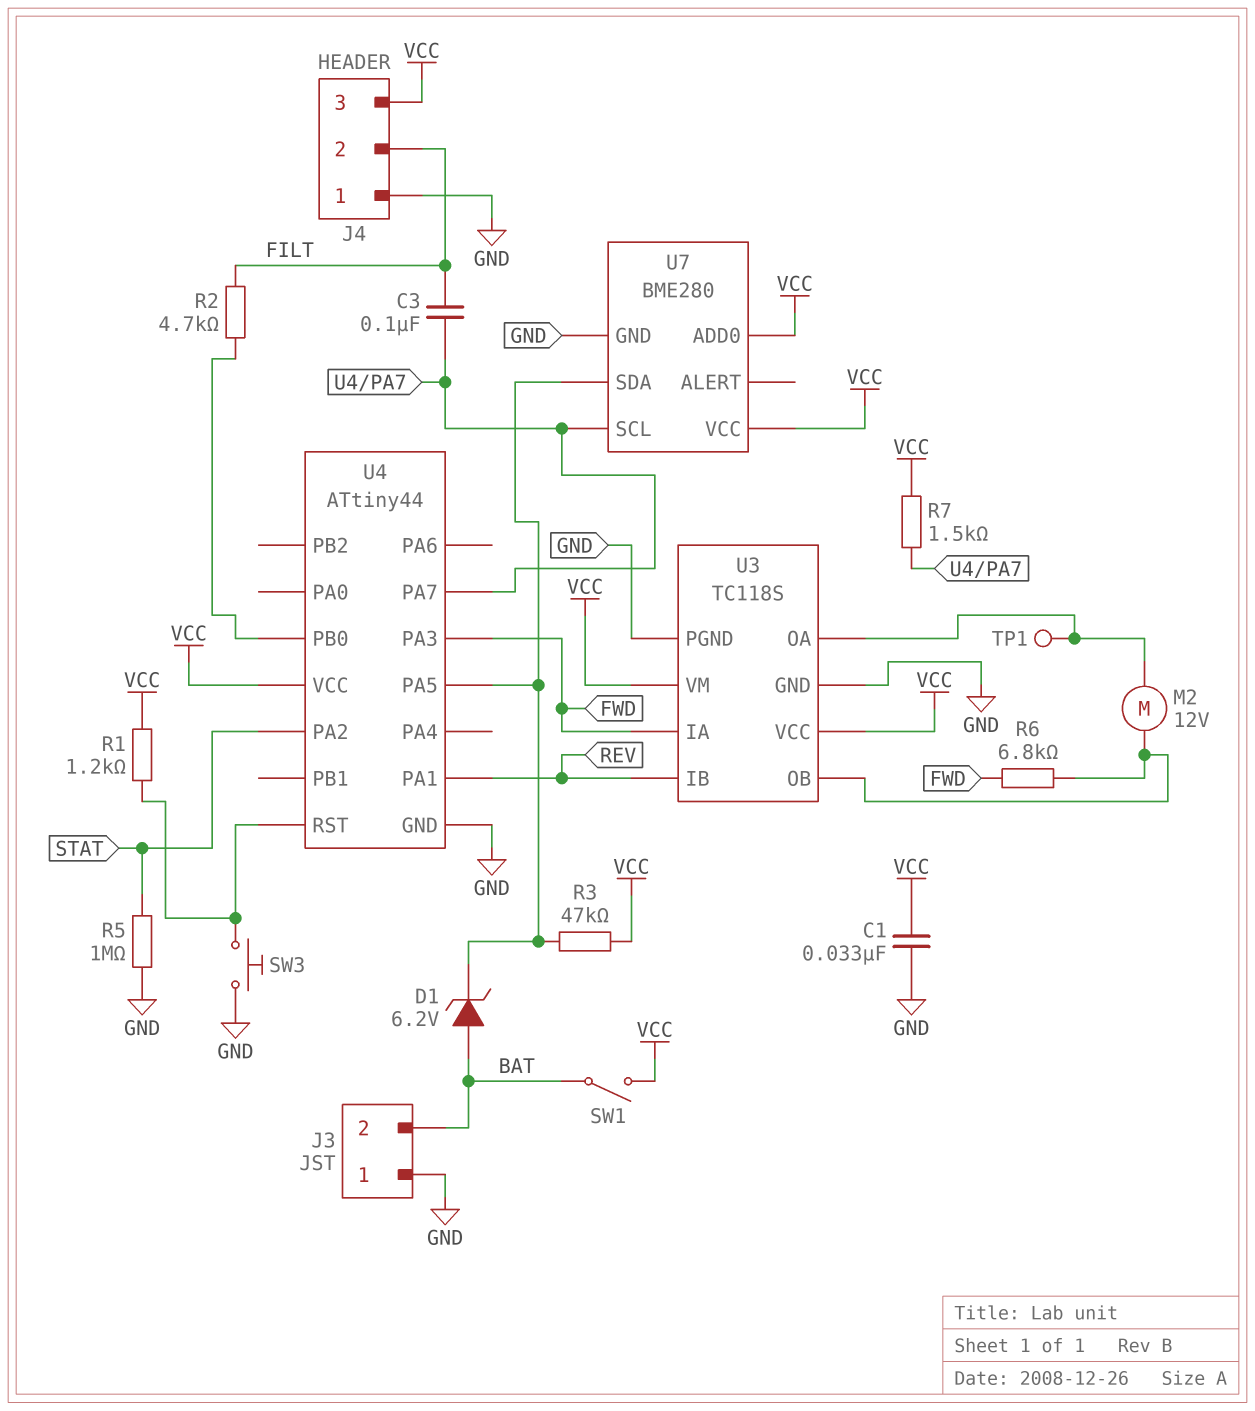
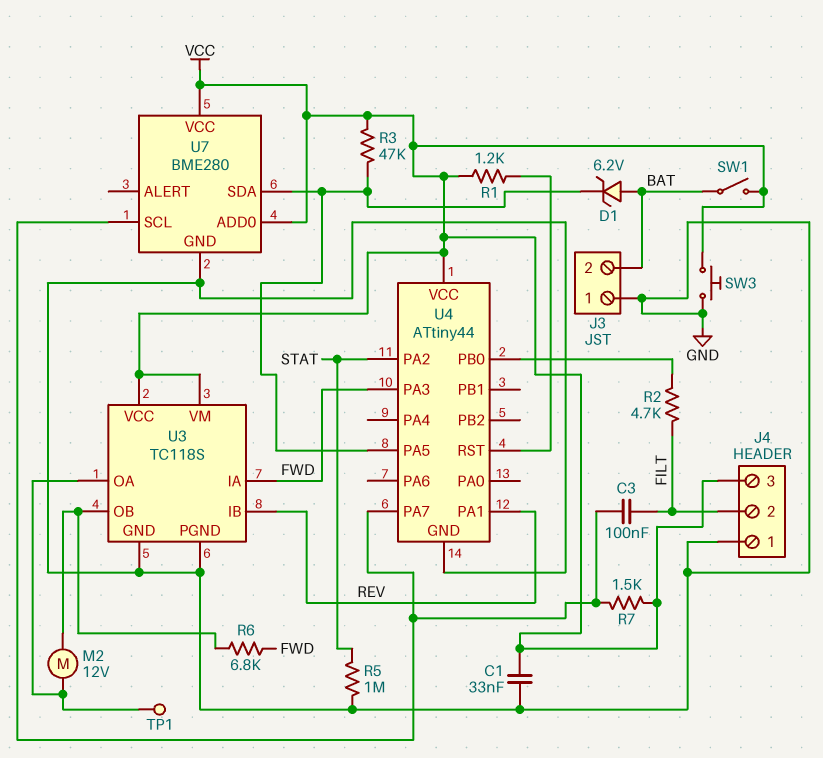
SW3: button (GND, U4/RST) -> button (GND, VCC)

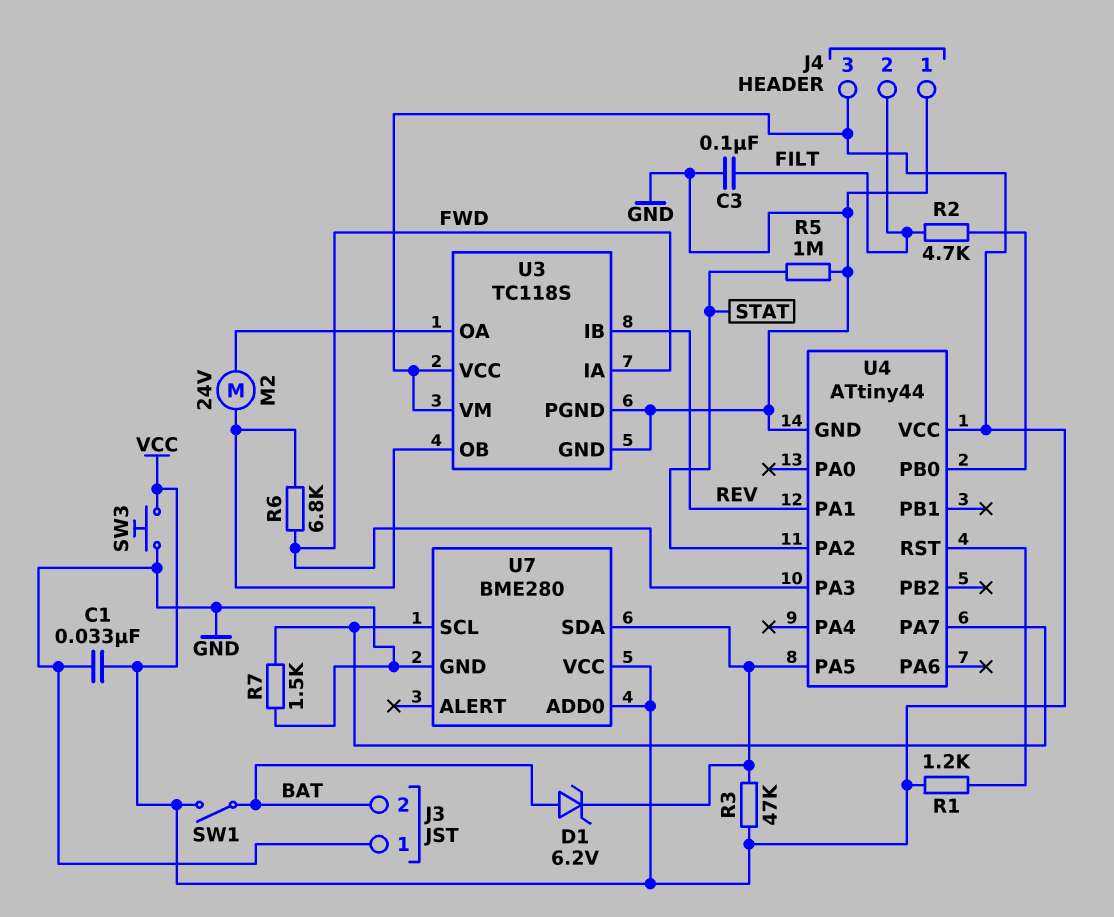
C3: 100nF (FILT, U4/PA7) -> 100nF (FILT, GND)
M2: motor 12V (U3/OA, U3/OB) -> motor 24V (U3/OA, U3/OB)
R7: 1.5k (U4/PA7, VCC) -> 1.5k (GND, U4/PA7)
TP1: test point (U3/OA) -> none

